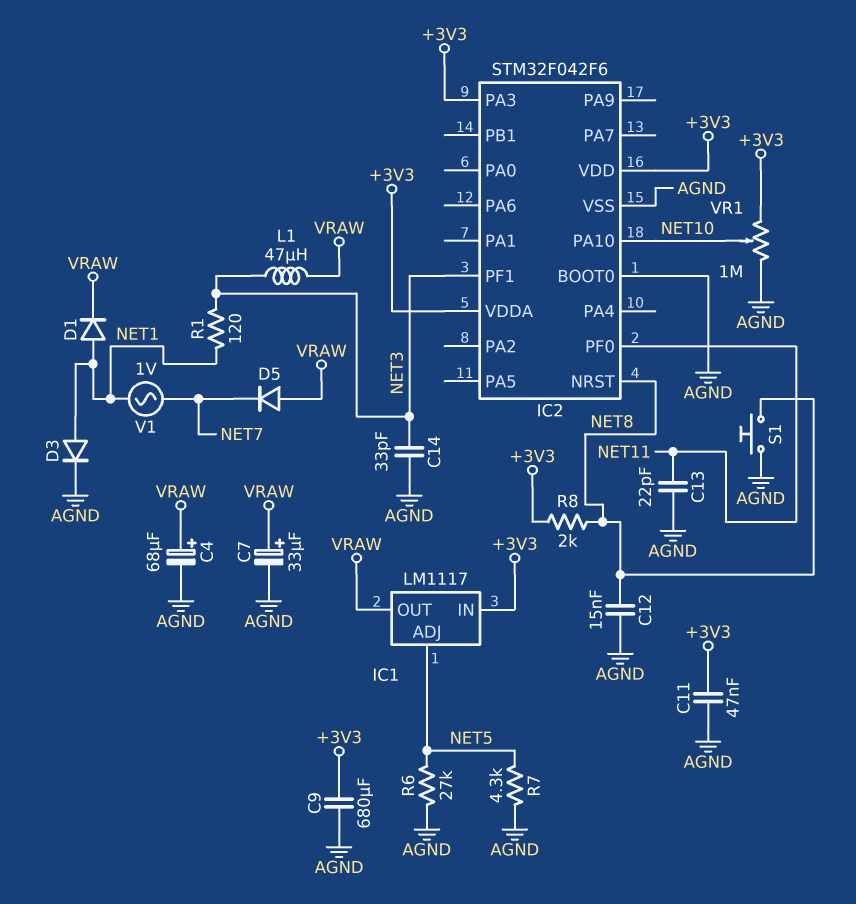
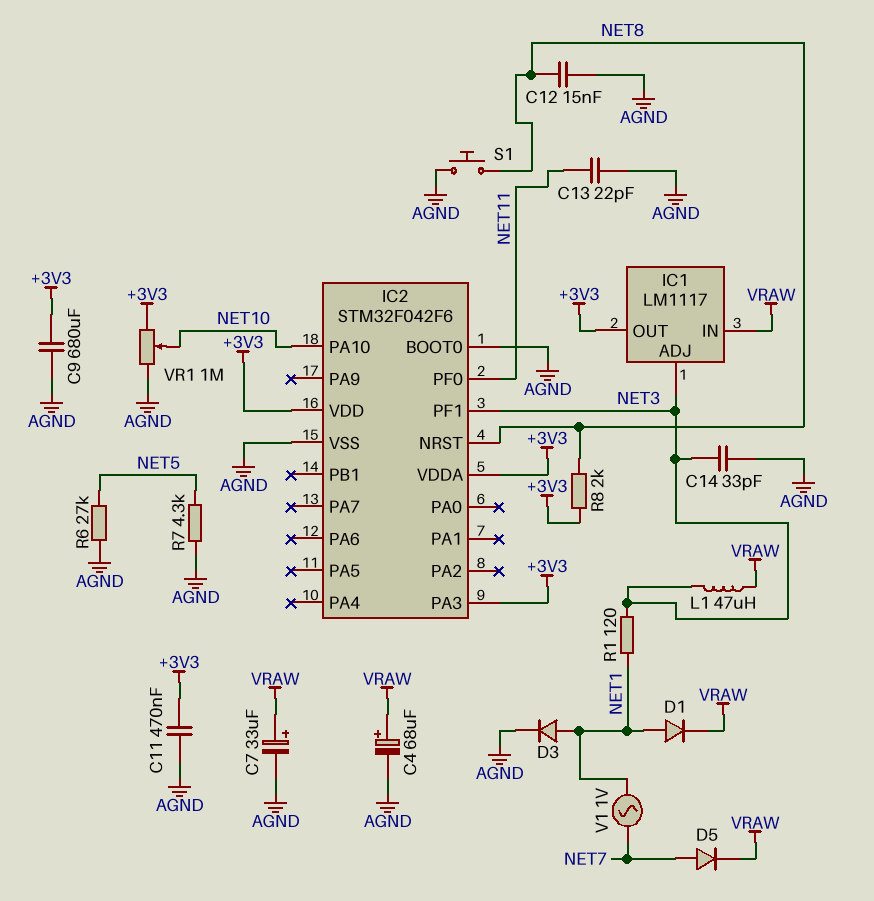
C11: 47nF (+3V3, AGND) -> 470nF (+3V3, AGND)
D5: diode (A VRAW, K NET7) -> diode (A NET7, K VRAW)
IC1 pin ADJ: NET5 -> NET3
IC1 pin IN: +3V3 -> VRAW
IC1 pin OUT: VRAW -> +3V3

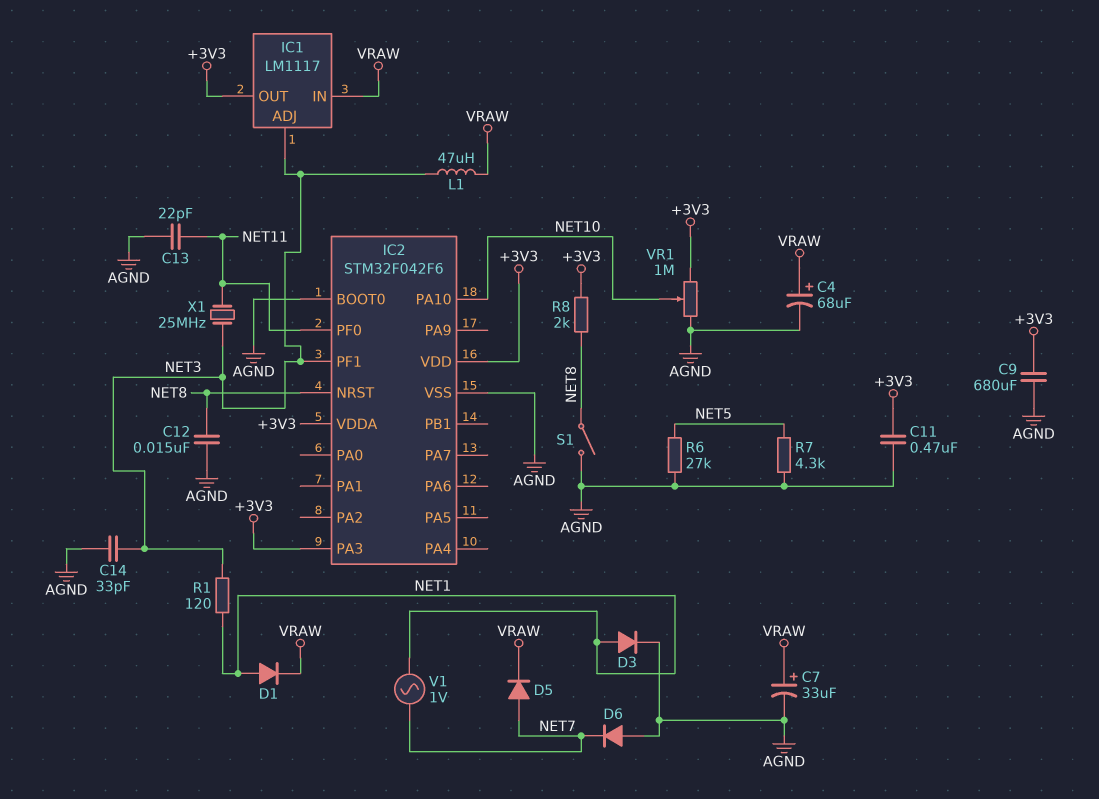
D6: none -> diode (A AGND, K NET7)
S1: button (AGND, NET8) -> switch (AGND, NET8)
X1: none -> 25MHz (NET3, NET11)

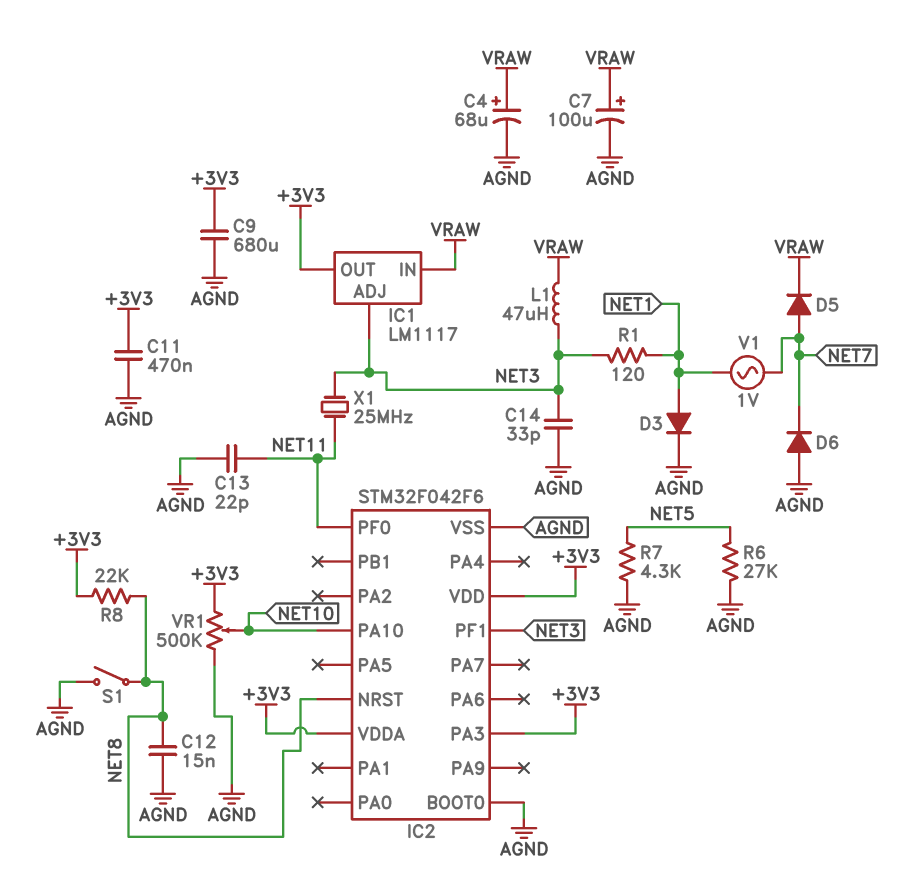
C7: 33uF (plus VRAW, minus AGND) -> 100uF (plus VRAW, minus AGND)
D1: diode (A NET1, K VRAW) -> none
R8: 2k (+3V3, NET8) -> 22k (+3V3, NET8)
VR1: 1M (+3V3, AGND, wiper NET10) -> 500k (+3V3, AGND, wiper NET10)

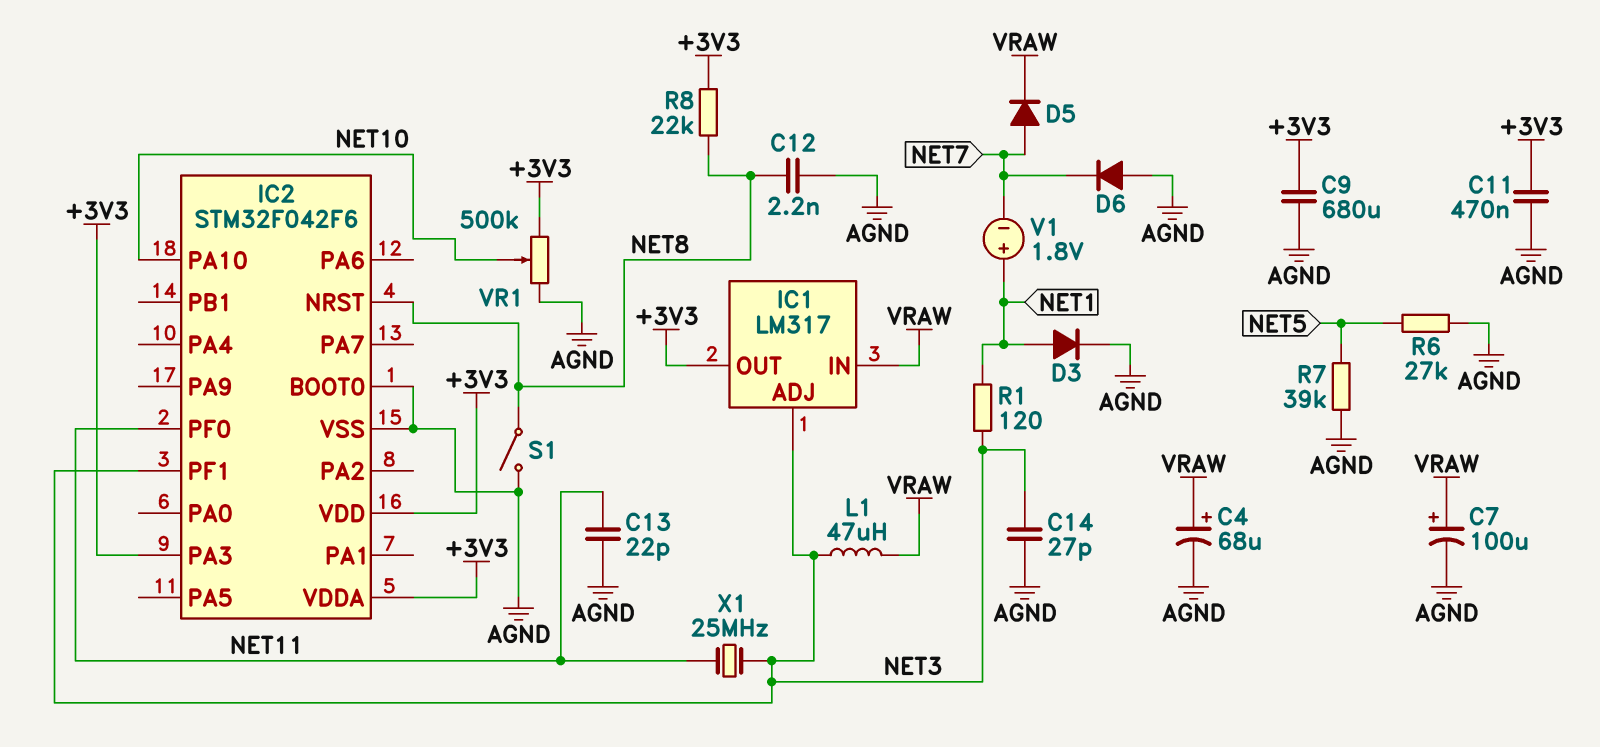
C12: 15nF (AGND, NET8) -> 2.2nF (AGND, NET8)
C14: 33pF (AGND, NET3) -> 27pF (AGND, NET3)
IC1: LM1117 -> LM317
R7: 4.3k (AGND, NET5) -> 39k (AGND, NET5)
V1: AC 1V (NET1, NET7) -> 1.8V (plus NET1, minus NET7)

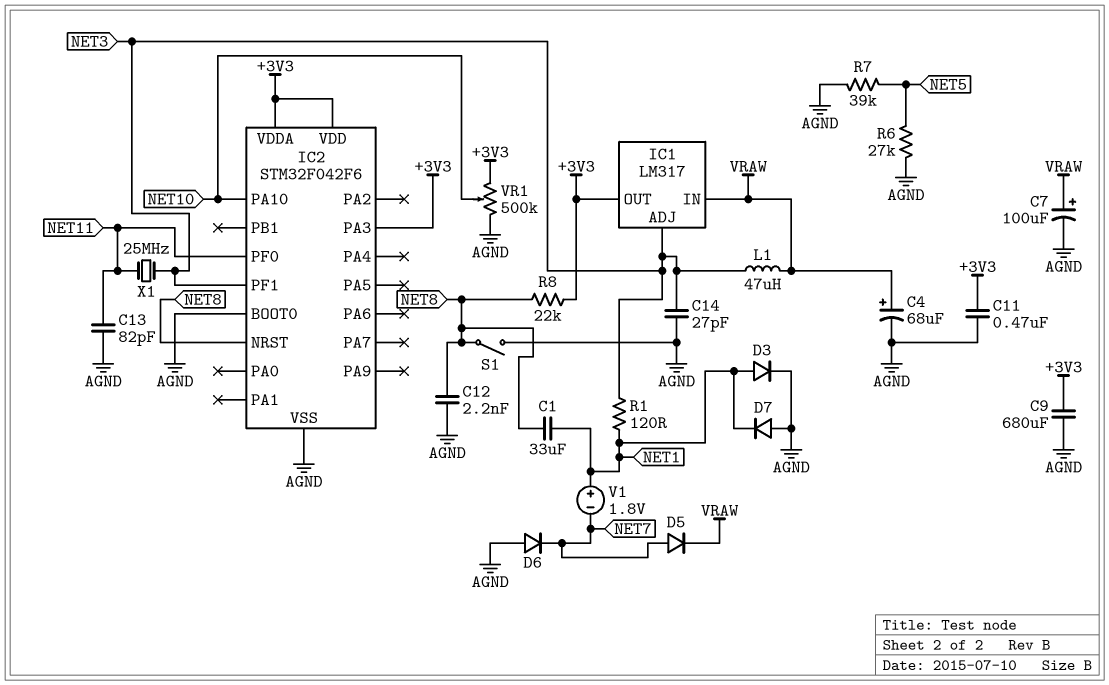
C1: none -> 33uF (NET1, NET8)
C13: 22pF (AGND, NET11) -> 82pF (AGND, NET11)
D7: none -> diode (A AGND, K NET1)

